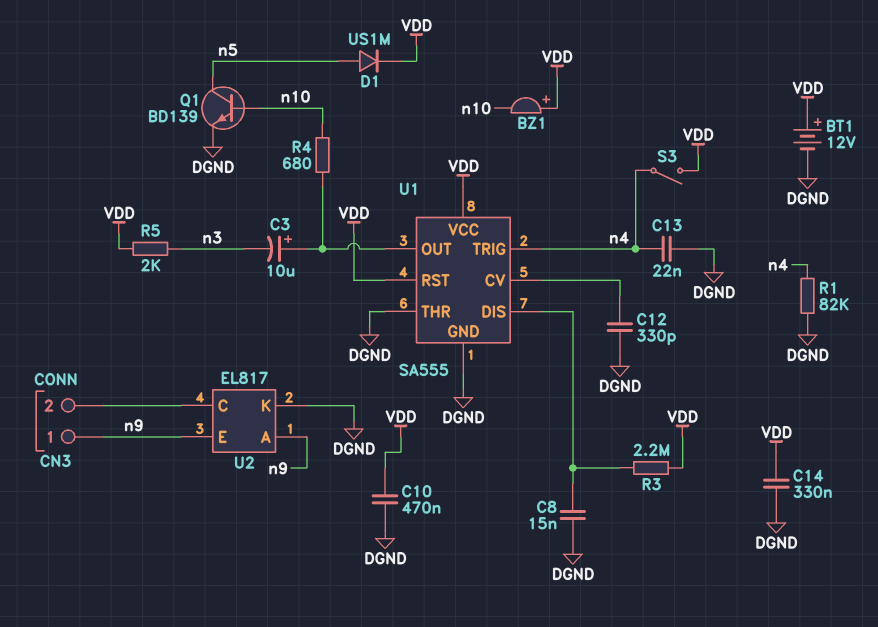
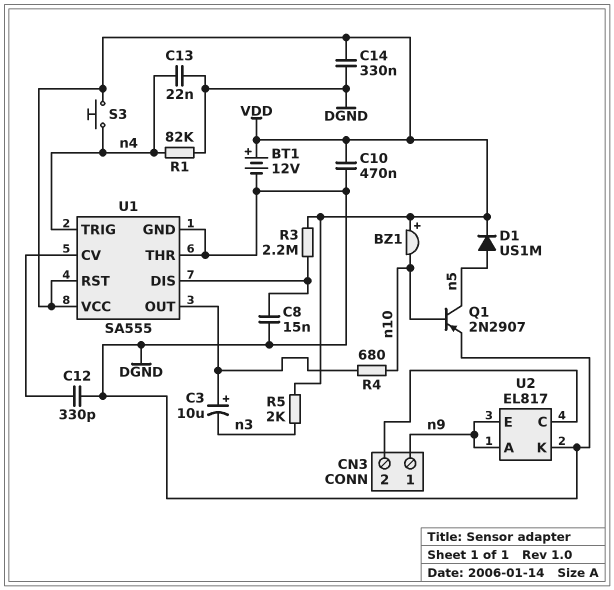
Q1: NPN BD139 (B n10, C n5, E DGND) -> PNP 2N2907 (B n10, C n5, E DGND)
S3: switch (VDD, n4) -> button (VDD, n4)

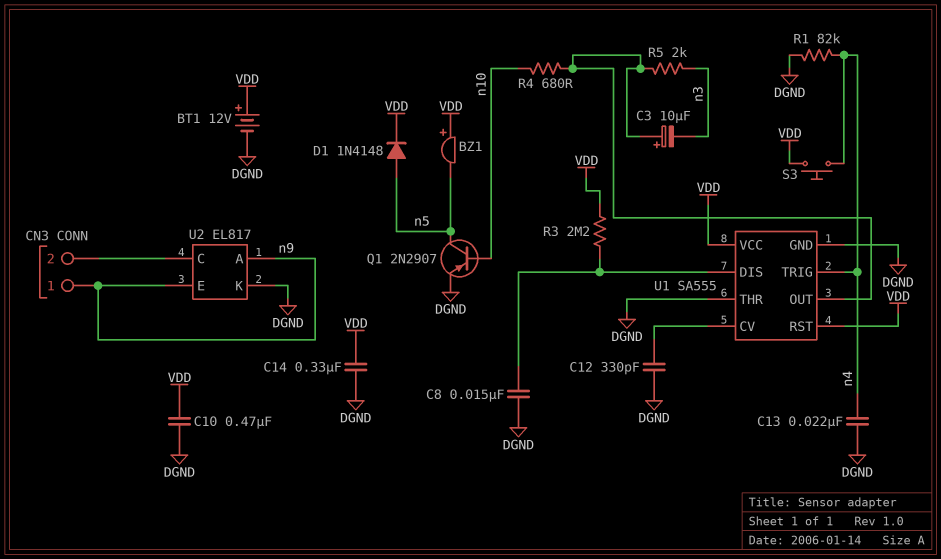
BZ1: buzzer (plus VDD, minus n10) -> buzzer (plus VDD, minus n5)
D1: diode US1M (A n5, K VDD) -> diode 1N4148 (A n5, K VDD)
R5: 2k (VDD, n3) -> 2k (U1/OUT, n3)

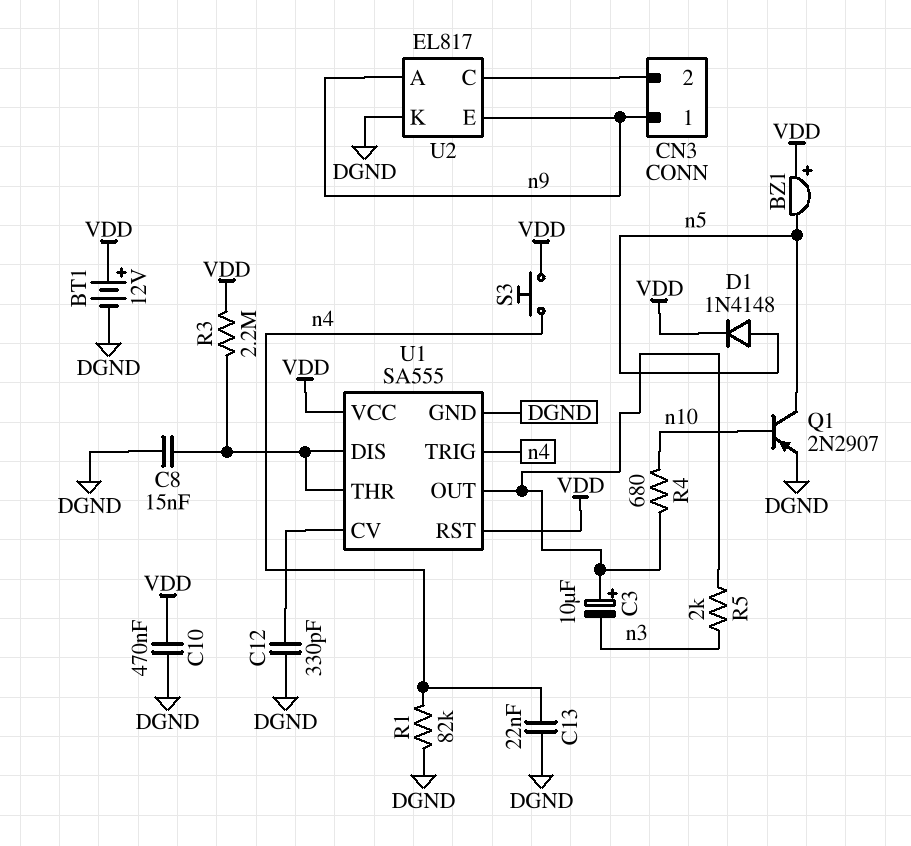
C14: 330nF (DGND, VDD) -> none
U1 pin THR: DGND -> U1/DIS

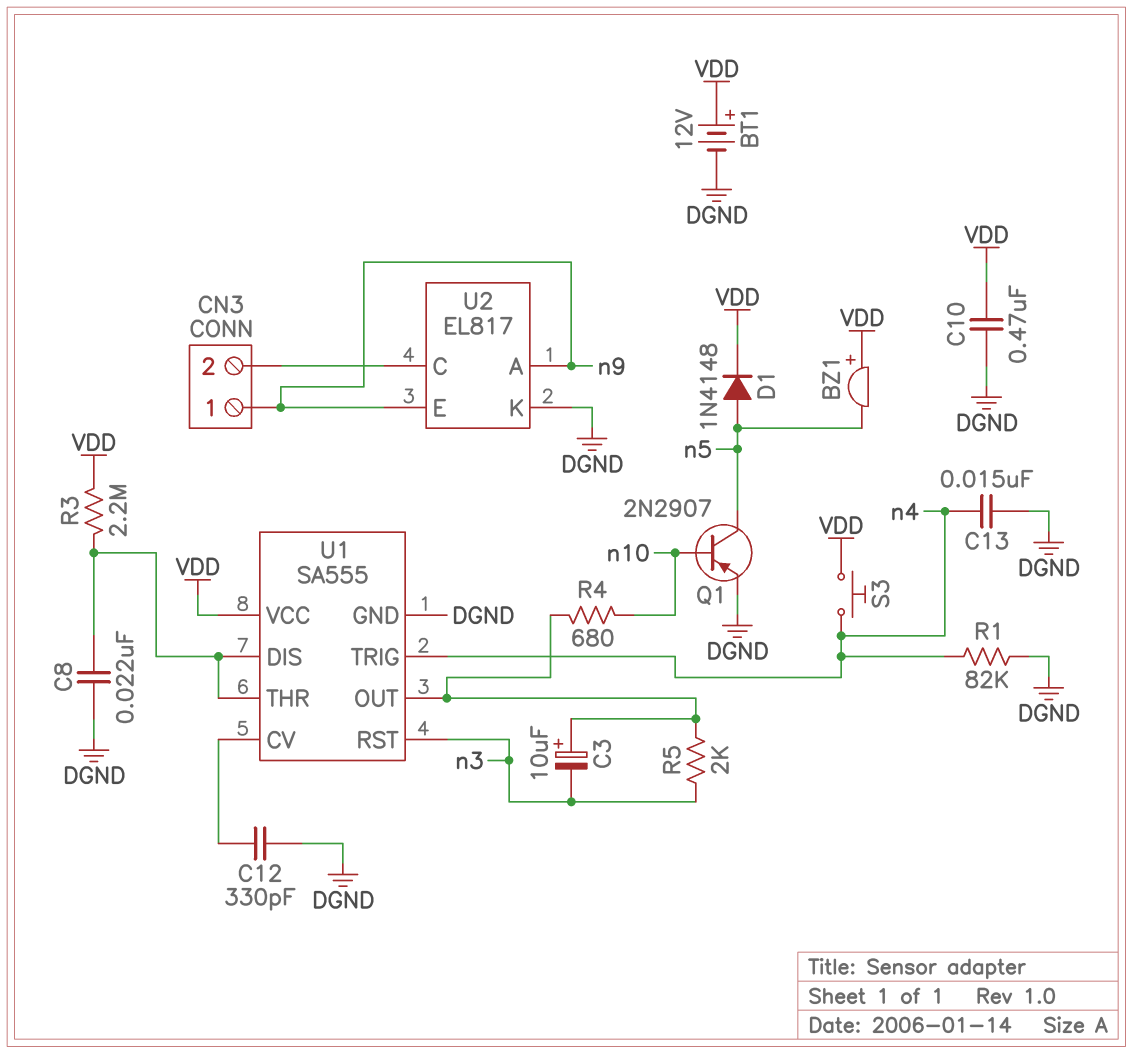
C8: 15nF (DGND, U1/DIS) -> 22nF (DGND, U1/DIS)
C13: 22nF (DGND, n4) -> 15nF (DGND, n4)
U1 pin RST: VDD -> n3

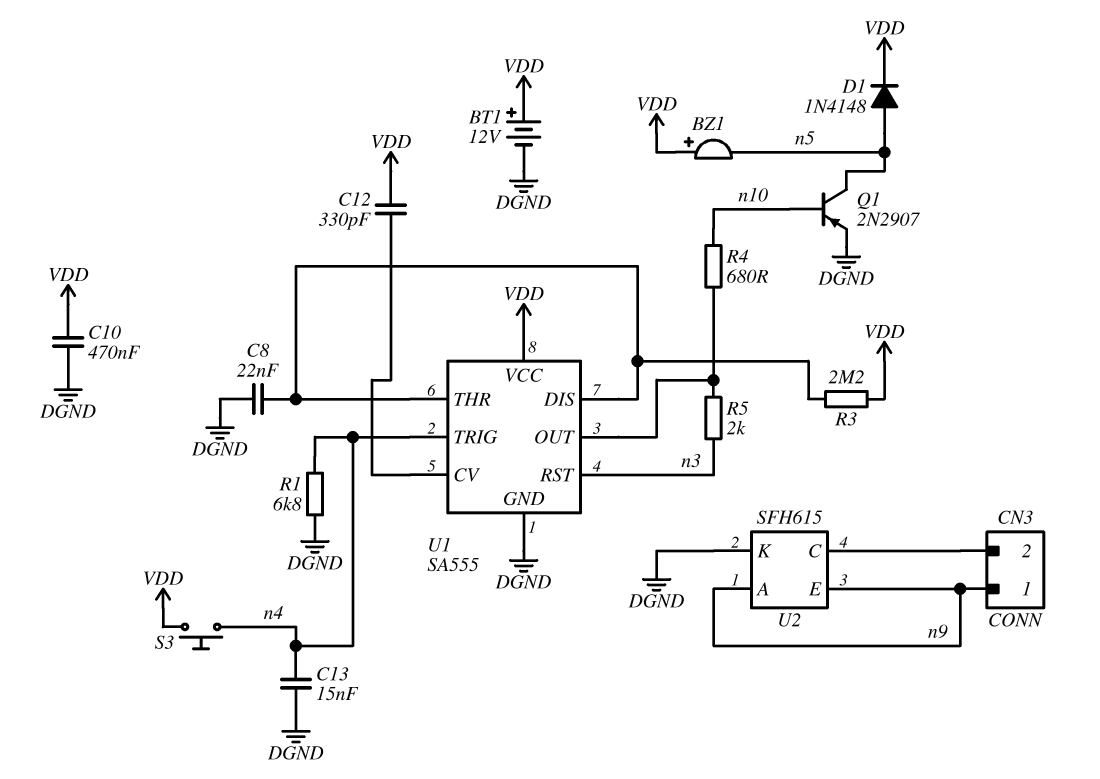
C3: 10uF (plus U1/OUT, minus n3) -> none
C12: 330pF (DGND, U1/CV) -> 330pF (U1/CV, VDD)
R1: 82k (DGND, n4) -> 6.8k (DGND, n4)
U2: EL817 -> SFH615

